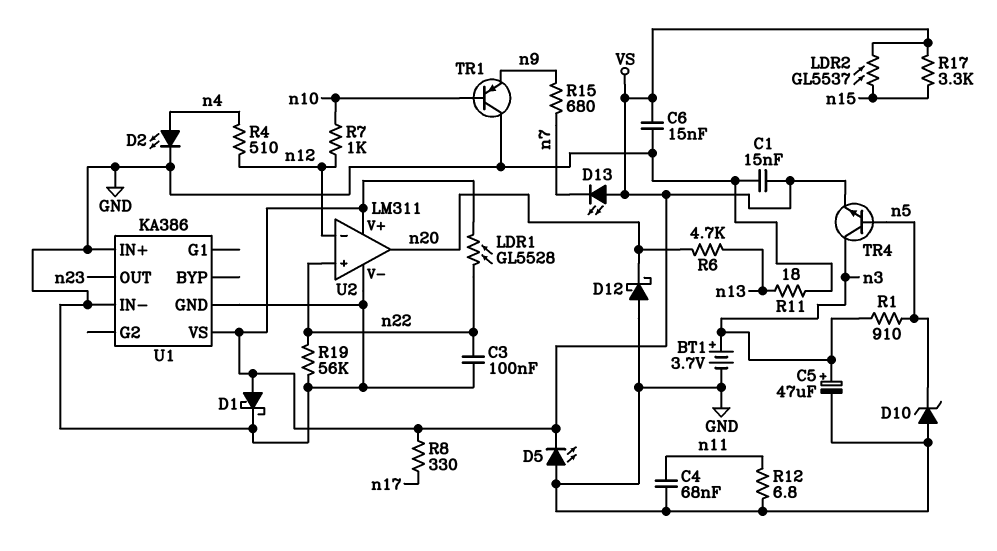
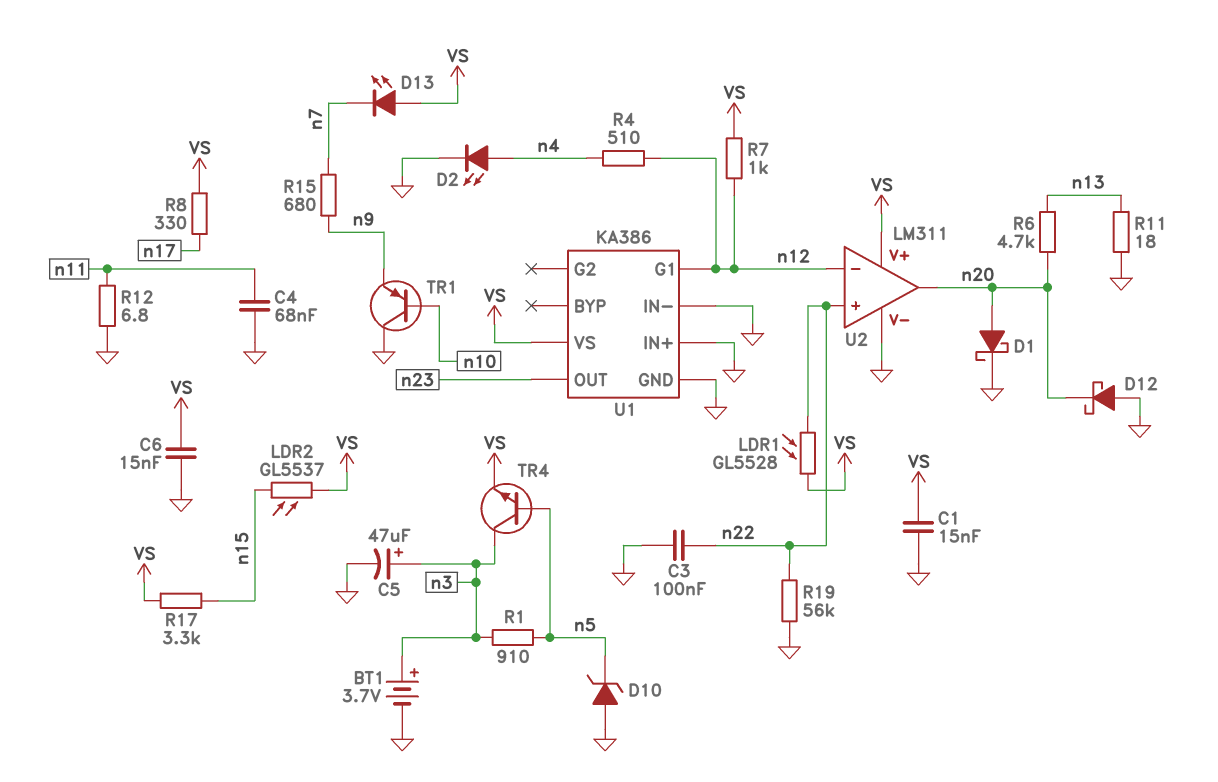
D1: schottky (A VS, K GND) -> schottky (A n20, K GND)
D5: LED (A GND, K VS) -> none
R7: 1k (n10, n12) -> 1k (VS, n12)
U1 pin G1: none -> n12

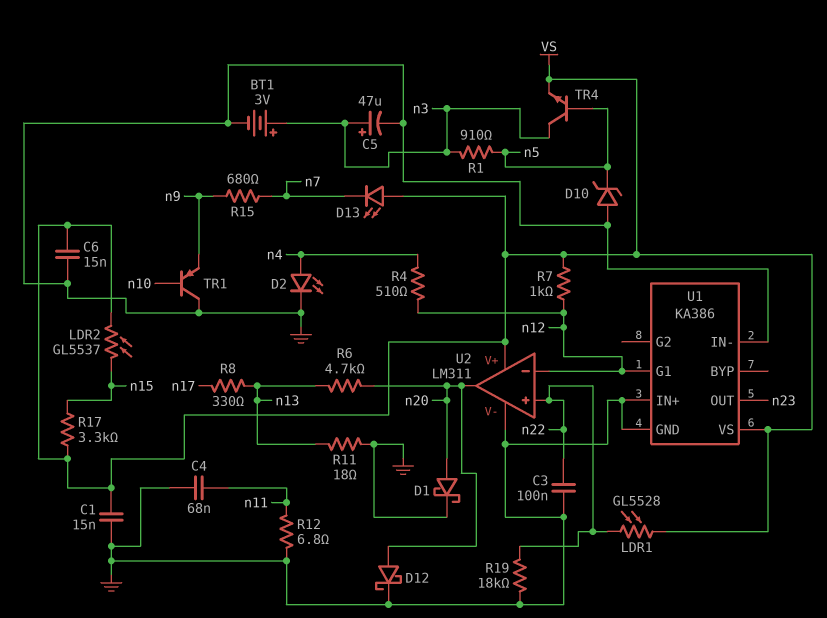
BT1: 3.7V (plus n3, minus GND) -> 3V (plus n3, minus GND)
D12: schottky (A GND, K n20) -> schottky (A n20, K GND)
R8: 330 (VS, n17) -> 330 (n13, n17)
R19: 56k (GND, n22) -> 18k (GND, n22)

